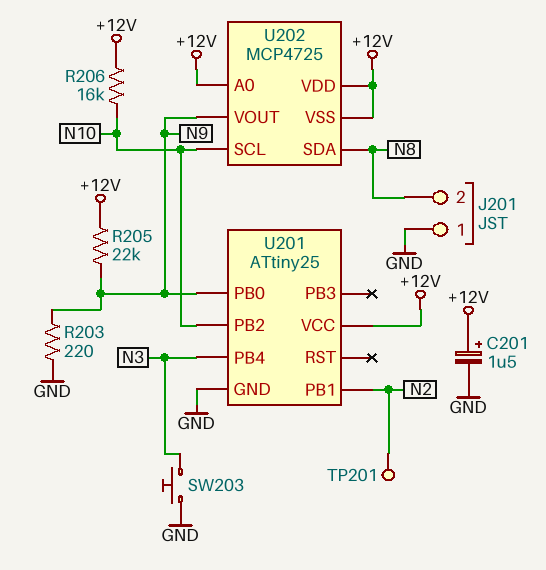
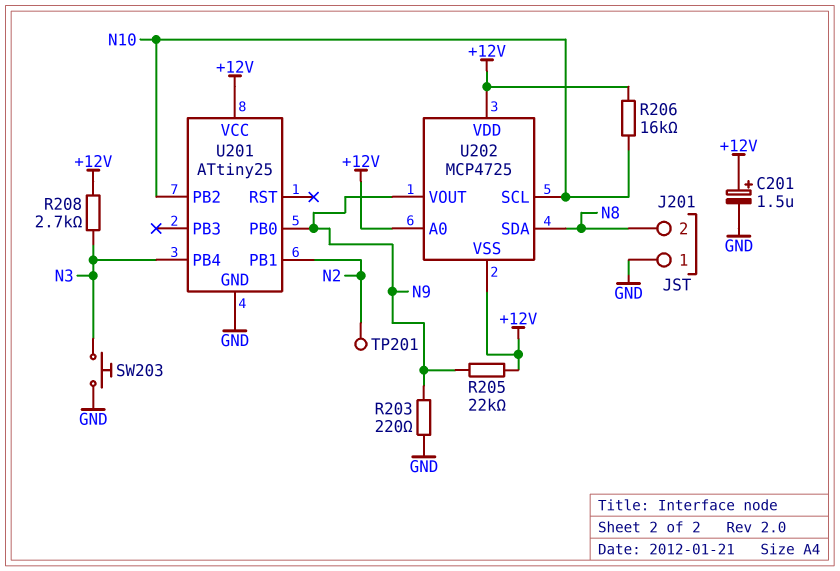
R208: none -> 2.7k (+12V, N3)

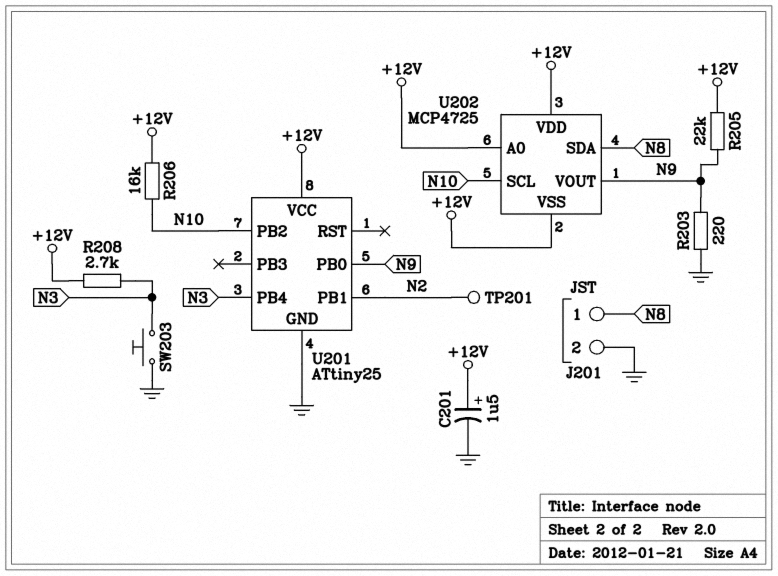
J201 pin 1: GND -> N8
J201 pin 2: N8 -> GND

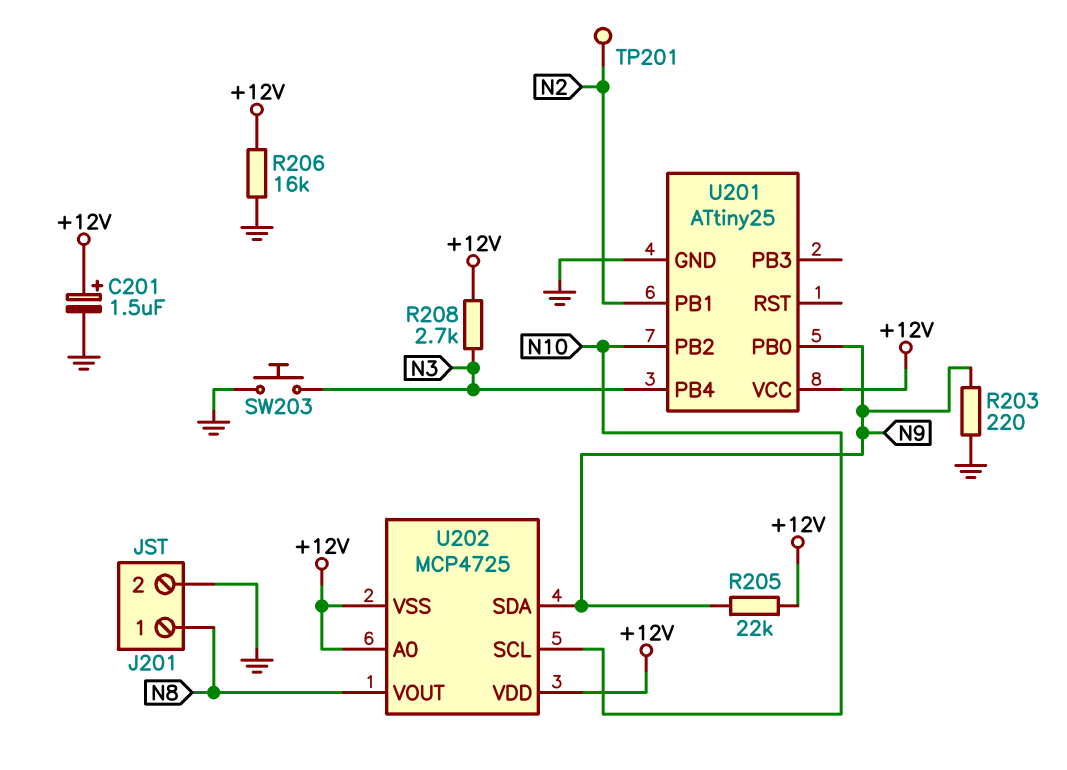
R206: 16k (+12V, N10) -> 16k (+12V, GND)
U202 pin SDA: N8 -> N9
U202 pin VOUT: N9 -> N8

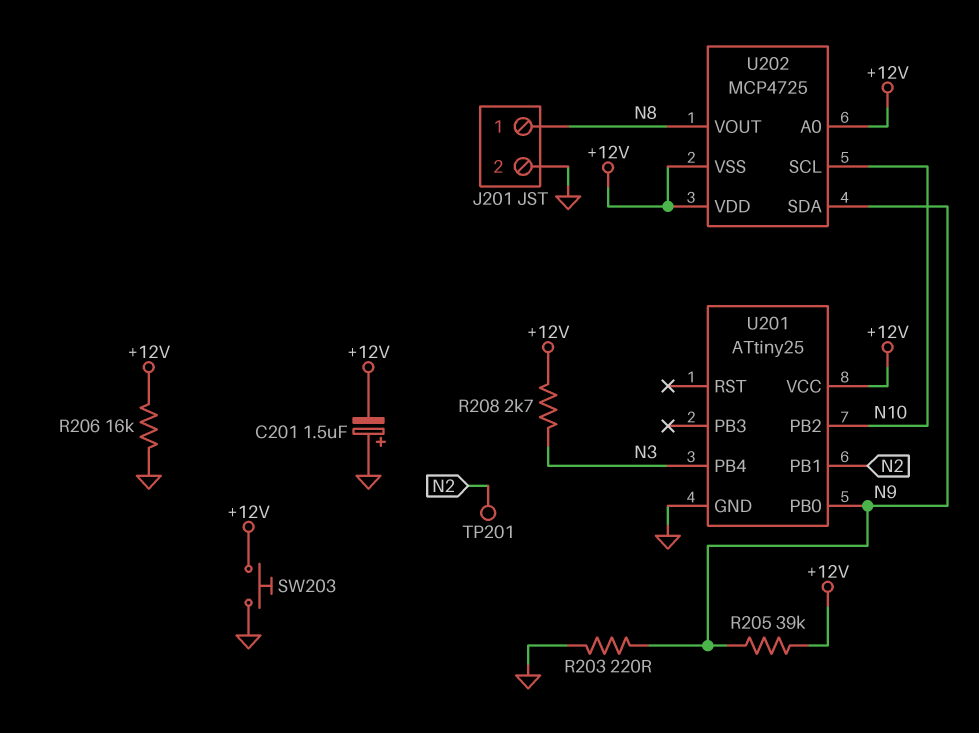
C201: 1.5uF (plus +12V, minus GND) -> 1.5uF (plus GND, minus +12V)
R205: 22k (+12V, N9) -> 39k (+12V, N9)
SW203: button (GND, N3) -> button (+12V, GND)

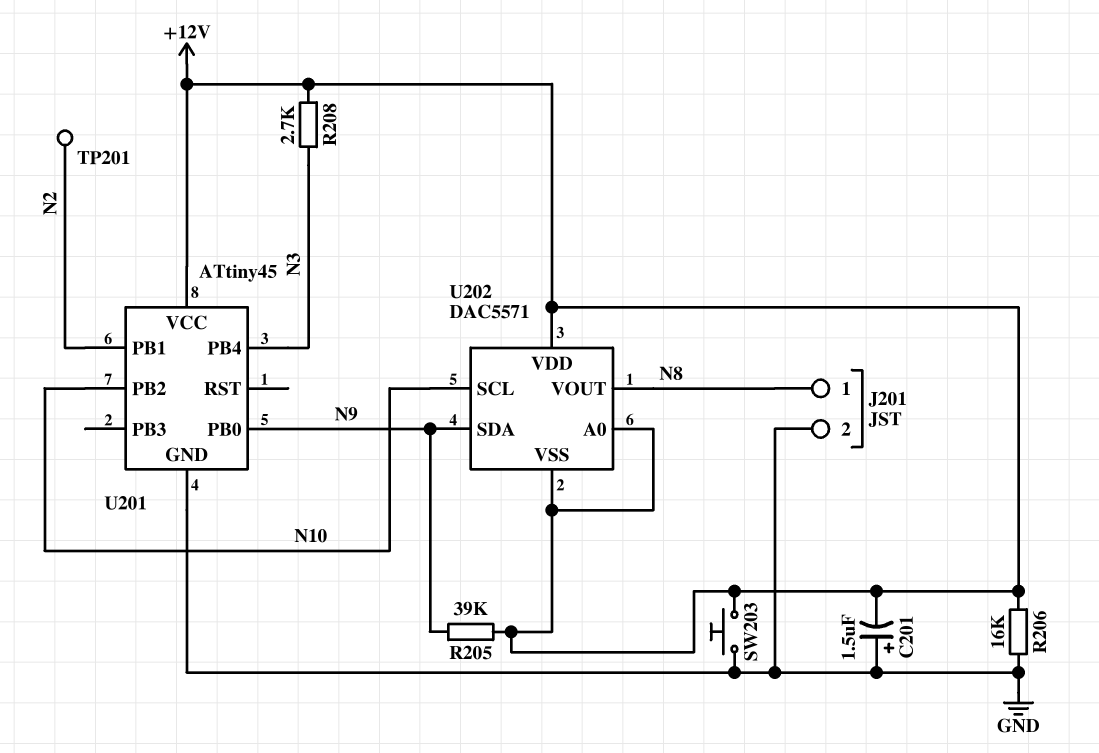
R203: 220 (GND, N9) -> none
U201: ATtiny25 -> ATtiny45
U202: MCP4725 -> DAC5571

